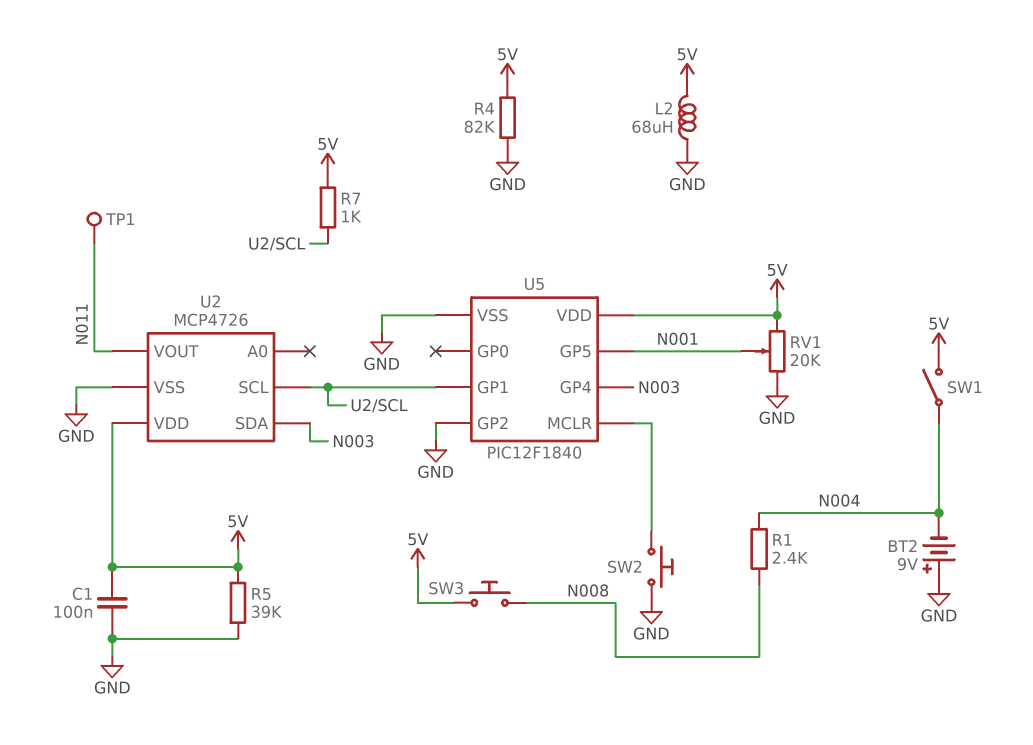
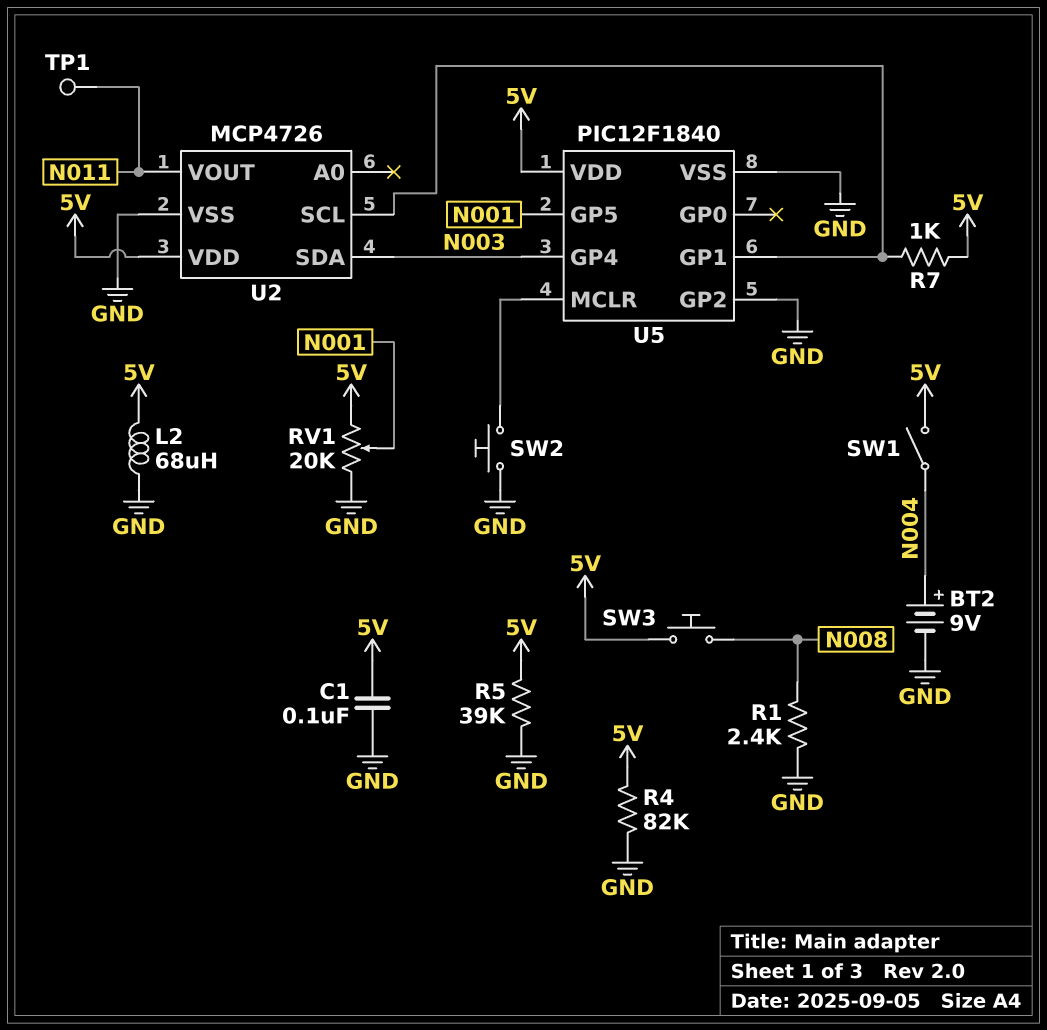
BT2: 9V (plus GND, minus N004) -> 9V (plus N004, minus GND)
R1: 2.4k (N004, N008) -> 2.4k (GND, N008)

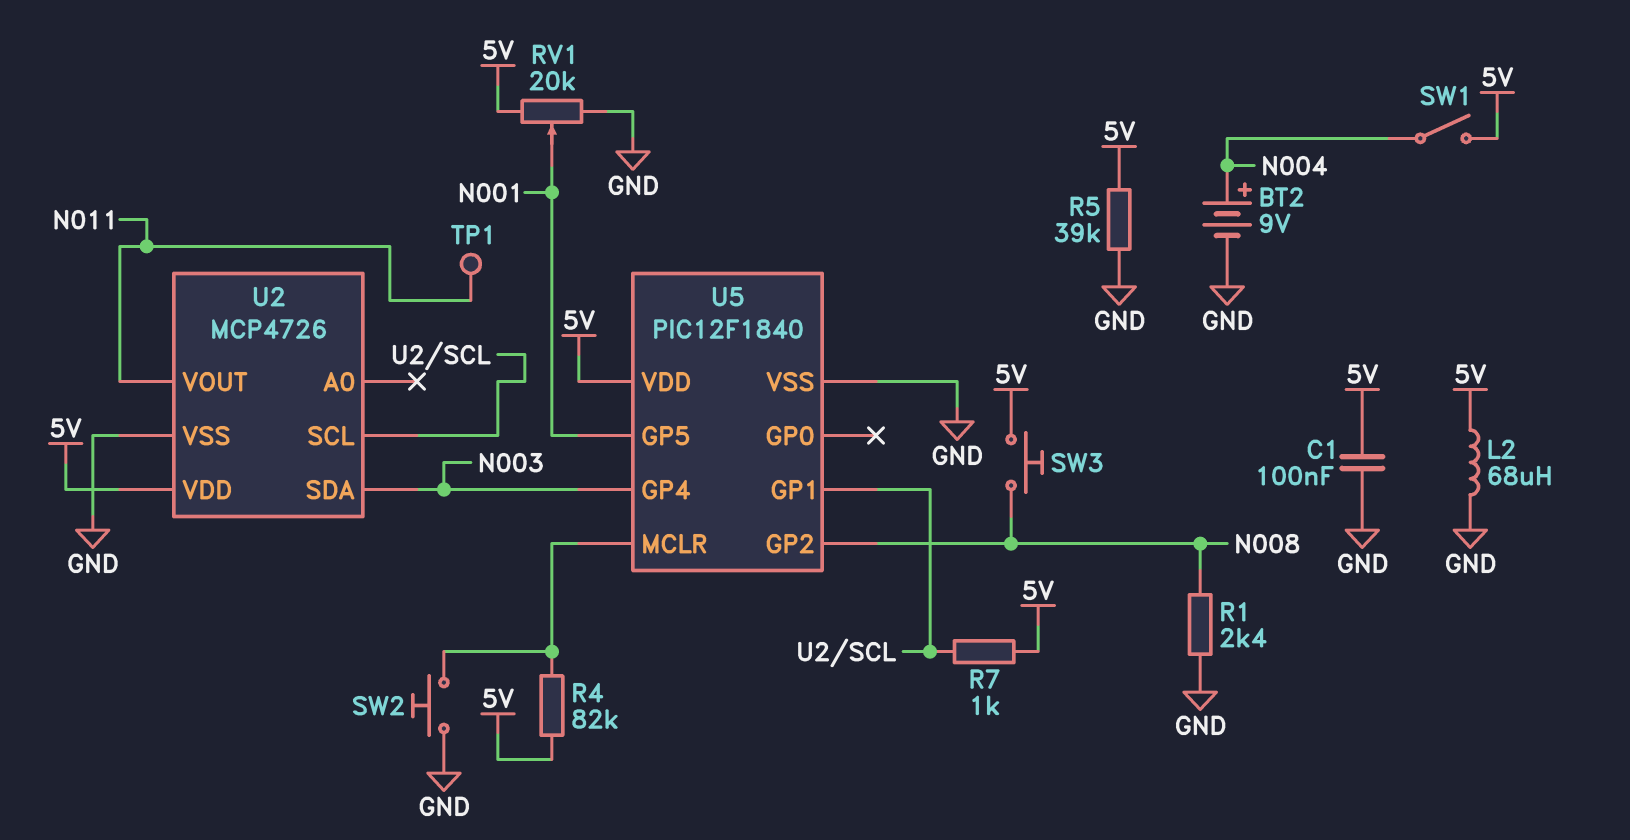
R4: 82k (5V, GND) -> 82k (5V, U5/MCLR)
U5 pin GP2: GND -> N008

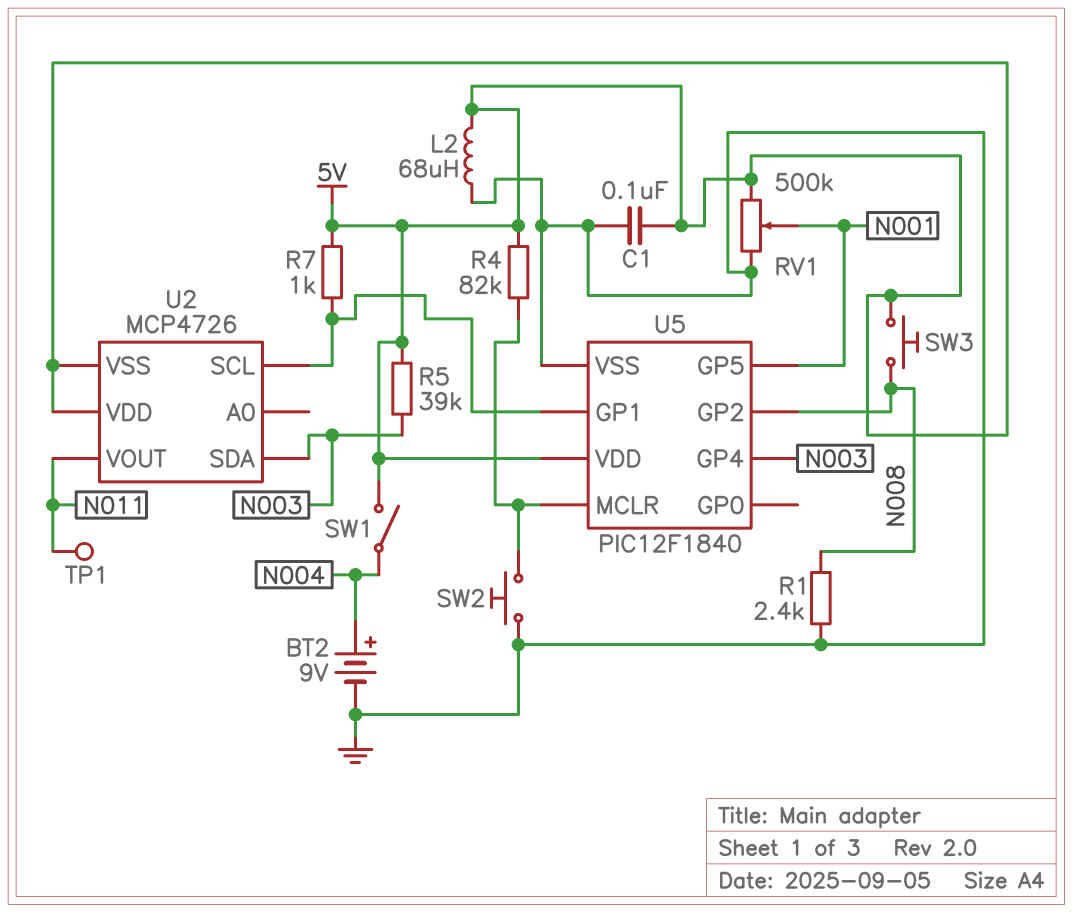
R5: 39k (5V, GND) -> 39k (5V, N003)
RV1: 20k (5V, GND, wiper N001) -> 500k (5V, GND, wiper N001)
U2 pin VSS: GND -> 5V

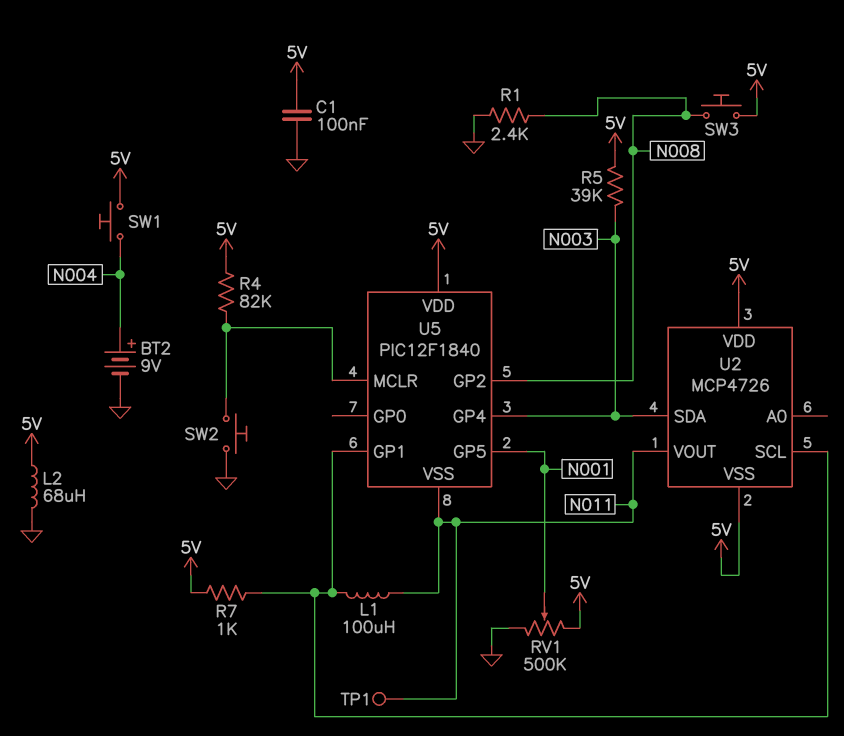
L1: none -> 100uH (N011, U2/SCL)
SW1: switch (5V, N004) -> button (5V, N004)
U5 pin VSS: GND -> N011

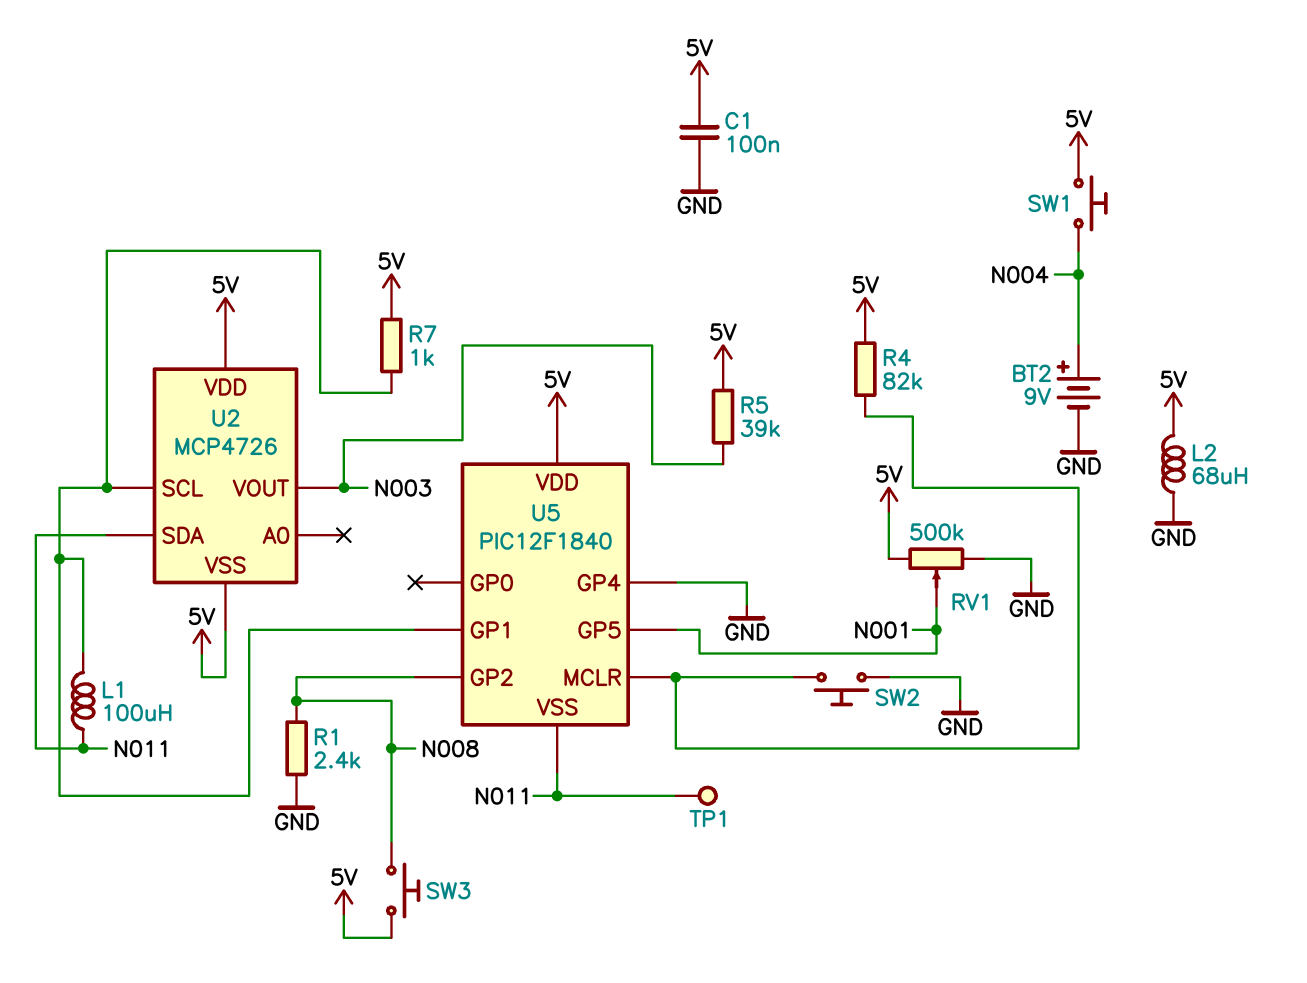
U2 pin SDA: N003 -> N011
U2 pin VOUT: N011 -> N003
U5 pin GP4: N003 -> GND

